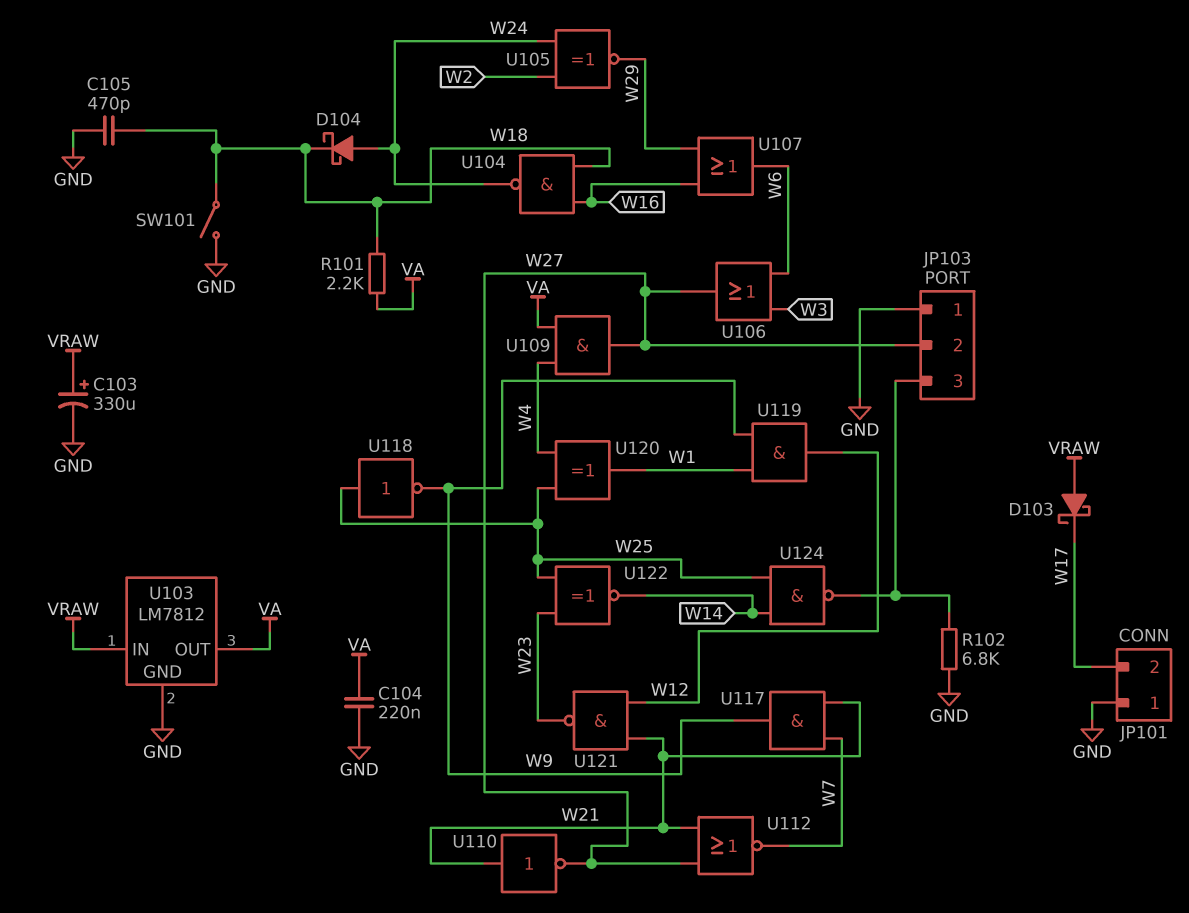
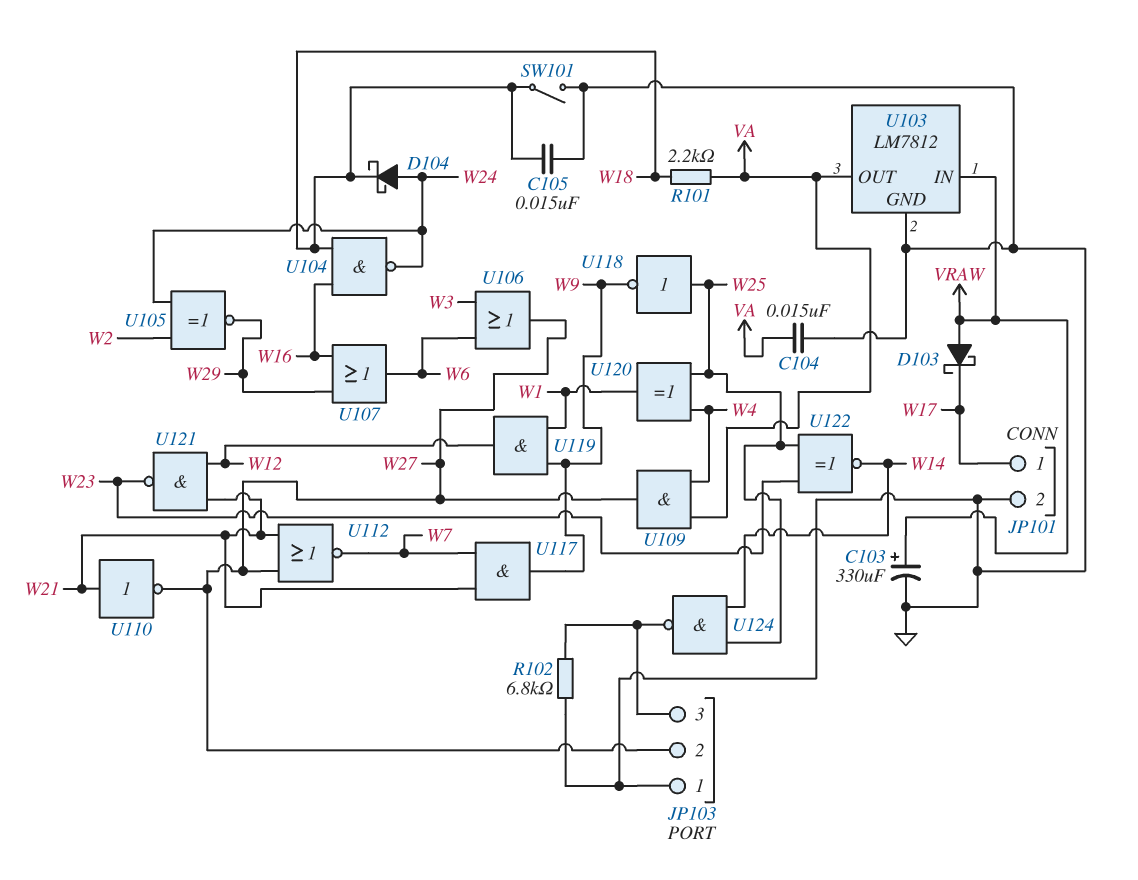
C104: 220nF (GND, VA) -> 15nF (GND, VA)
C105: 470pF (GND, W18) -> 15nF (GND, W18)
JP101 pin 1: GND -> W17
JP101 pin 2: W17 -> GND

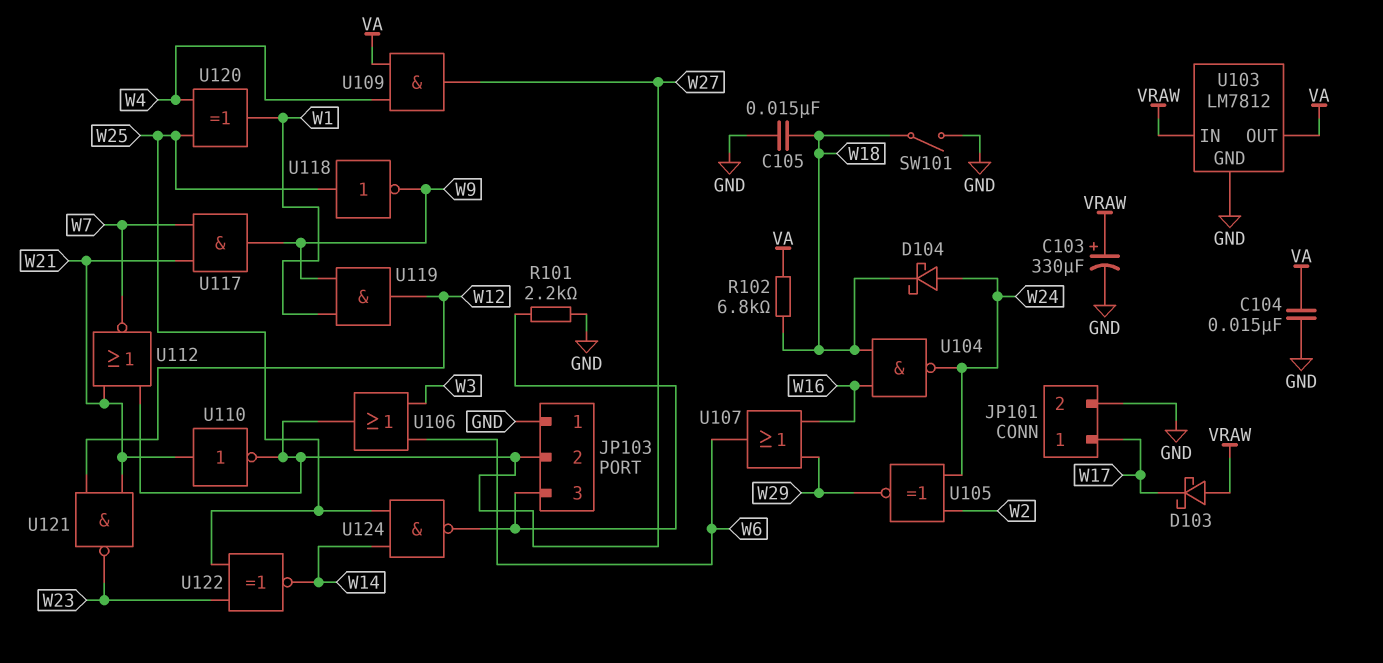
R101: 2.2k (VA, W18) -> 2.2k (GND, JP103/3)
R102: 6.8k (GND, JP103/3) -> 6.8k (VA, W18)

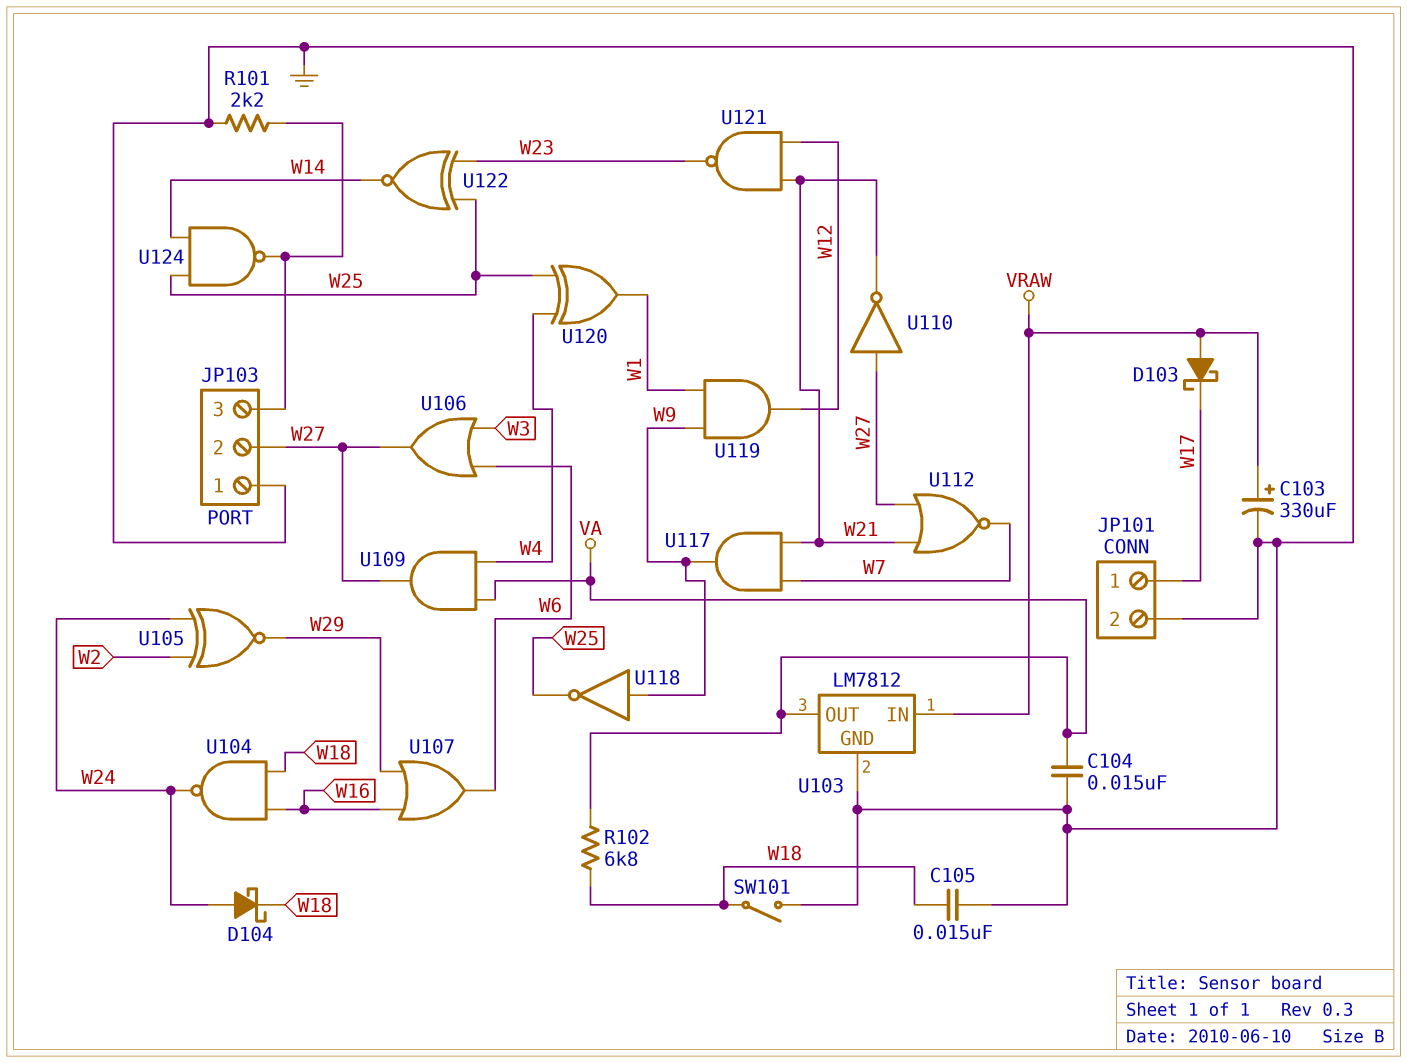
U110: NOT (in W21, out W27) -> NOT (in W27, out W21)
U118: NOT (in W25, out W9) -> NOT (in W9, out W25)

